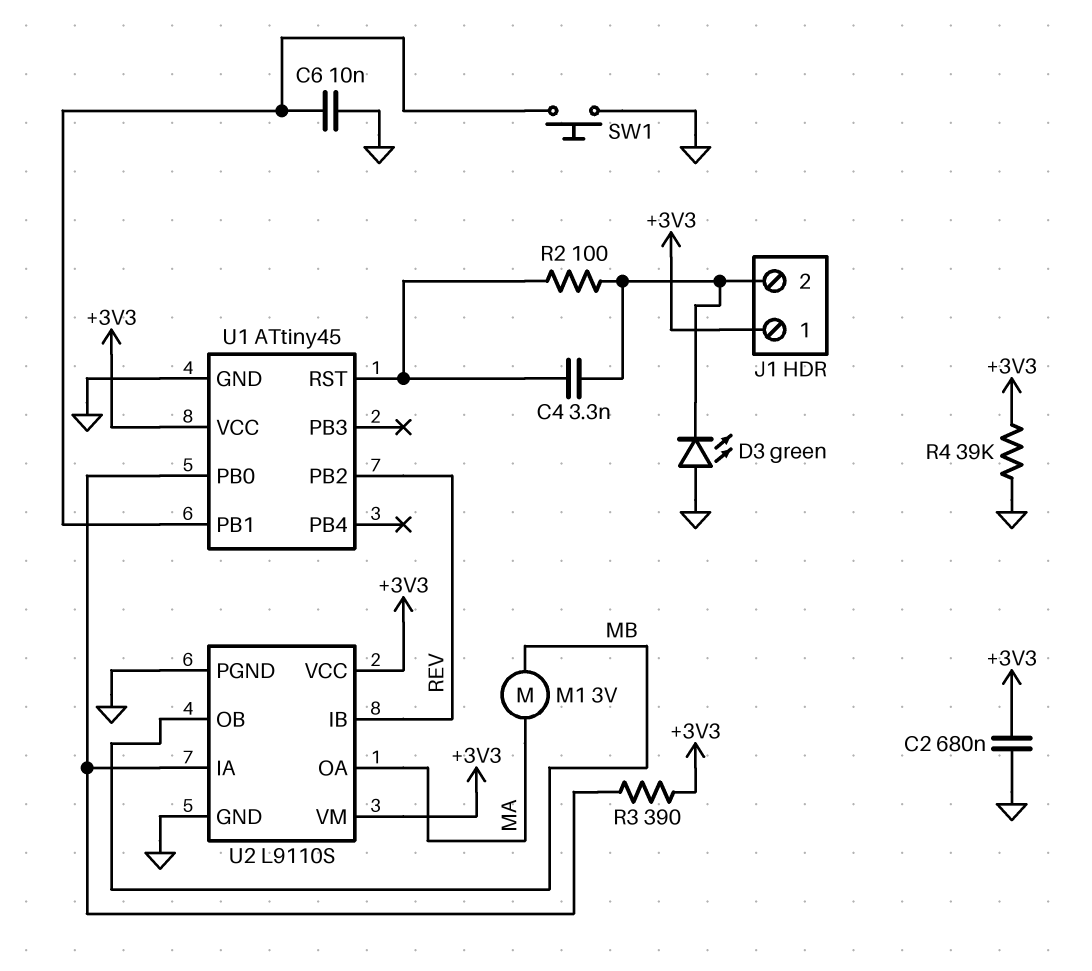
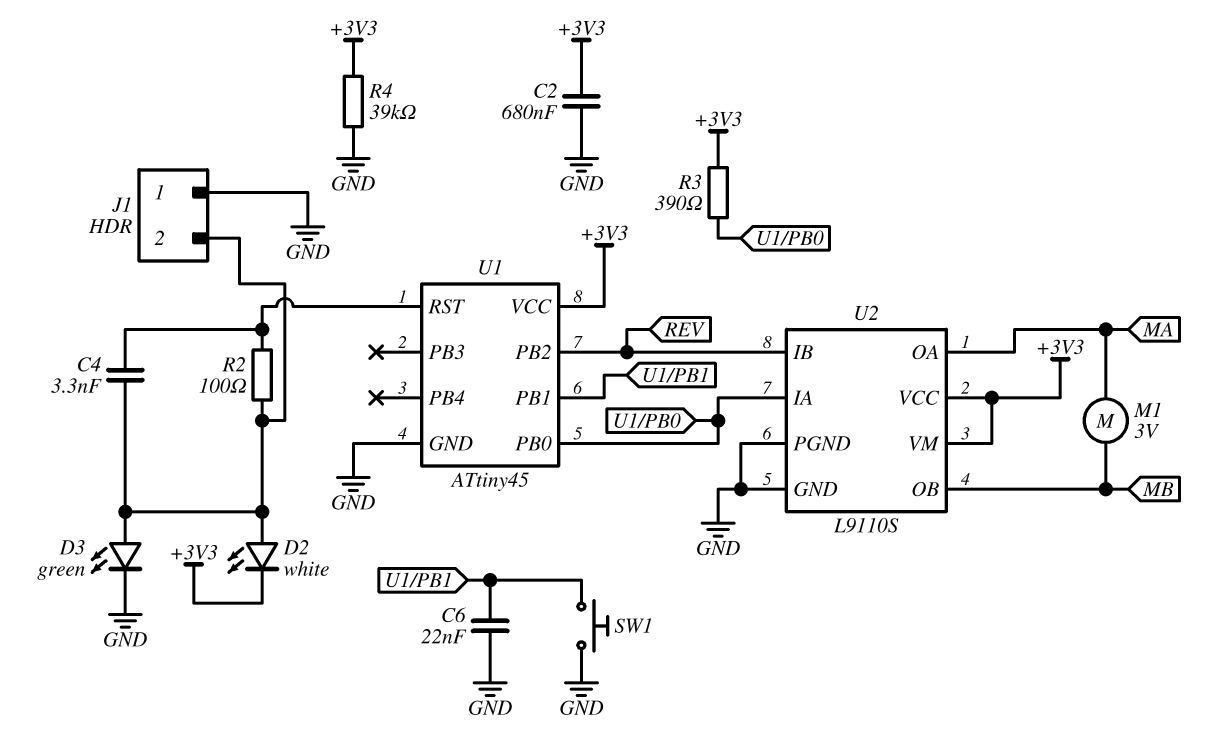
C6: 10nF (GND, U1/PB1) -> 22nF (GND, U1/PB1)
D2: none -> LED white (A J1/2, K +3V3)
D3: LED green (A GND, K J1/2) -> LED green (A J1/2, K GND)
J1 pin 1: +3V3 -> GND

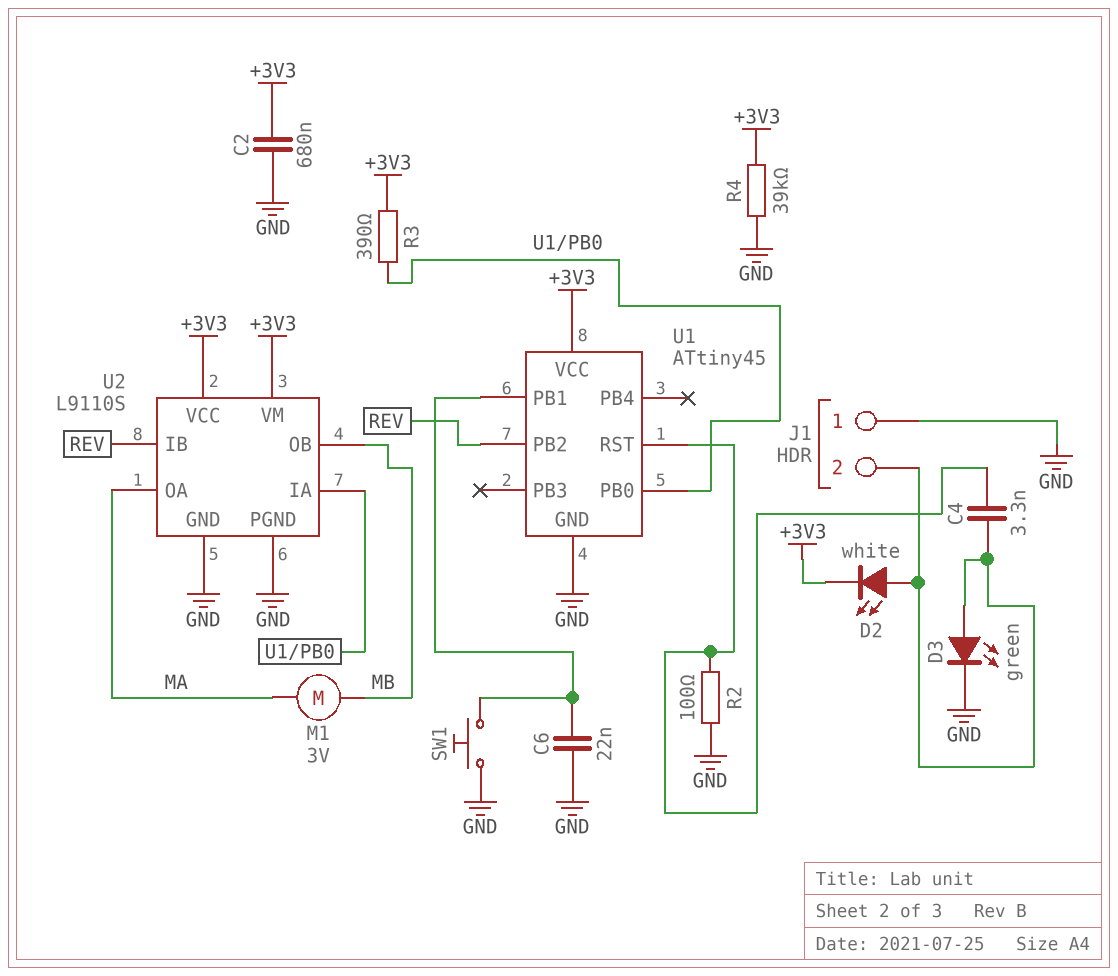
R2: 100 (J1/2, U1/RST) -> 100 (GND, U1/RST)

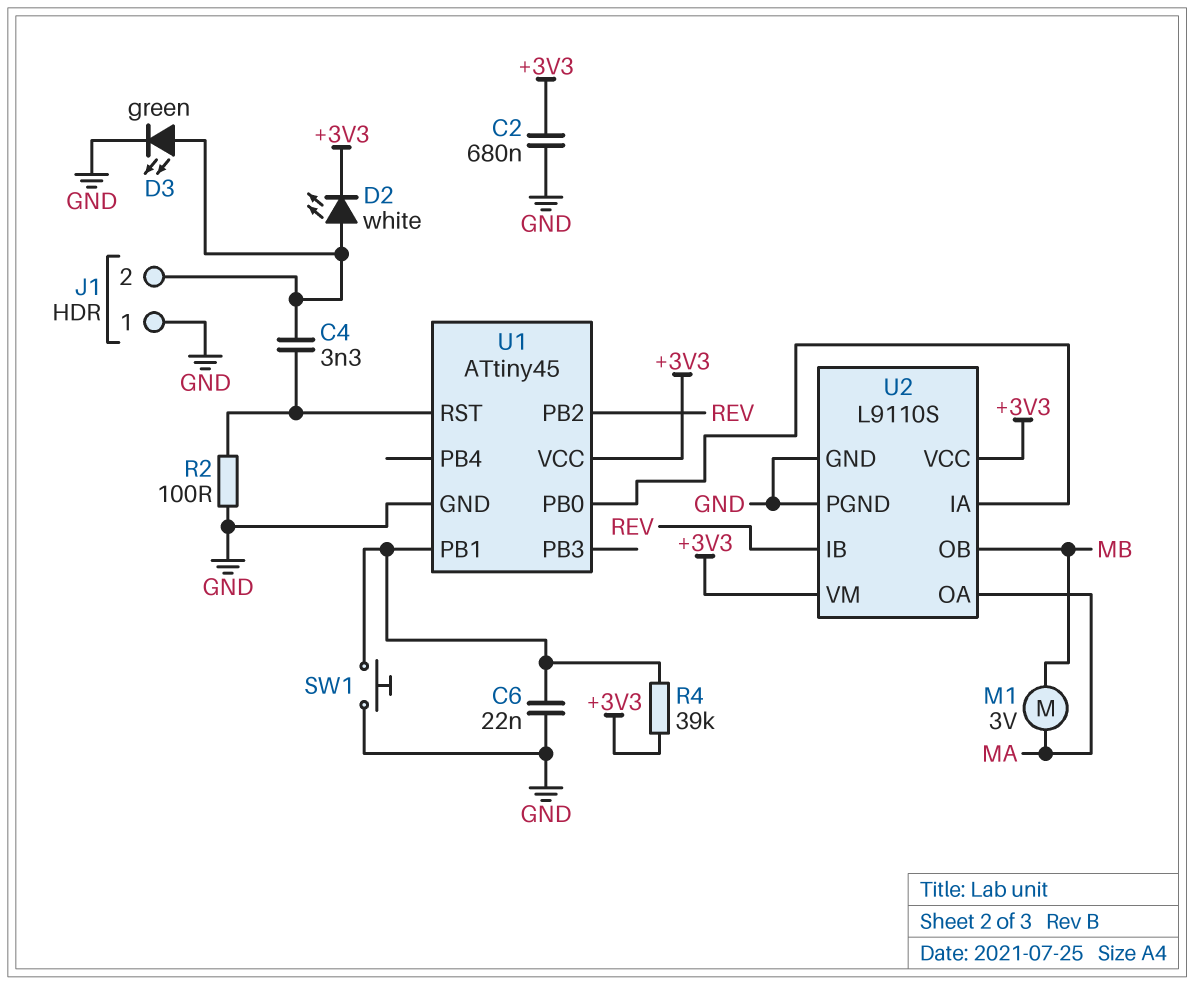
R3: 390 (+3V3, U1/PB0) -> none
R4: 39k (+3V3, GND) -> 39k (+3V3, U1/PB1)

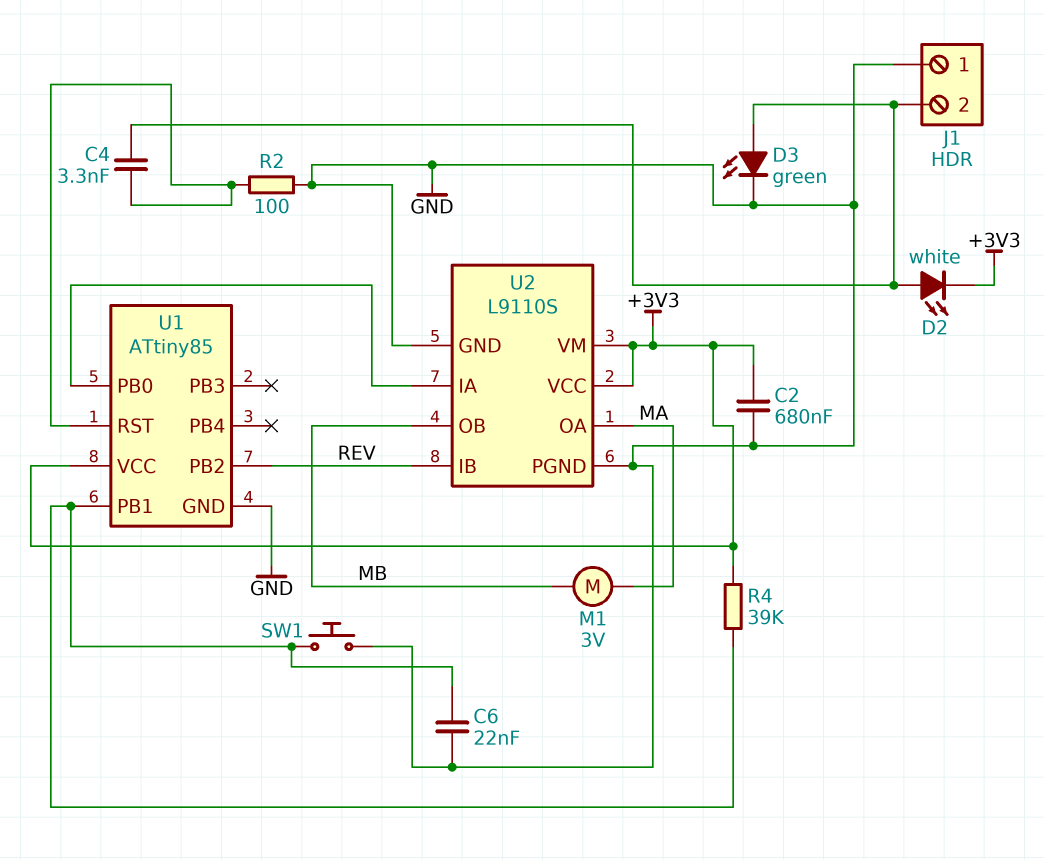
U1: ATtiny45 -> ATtiny85

